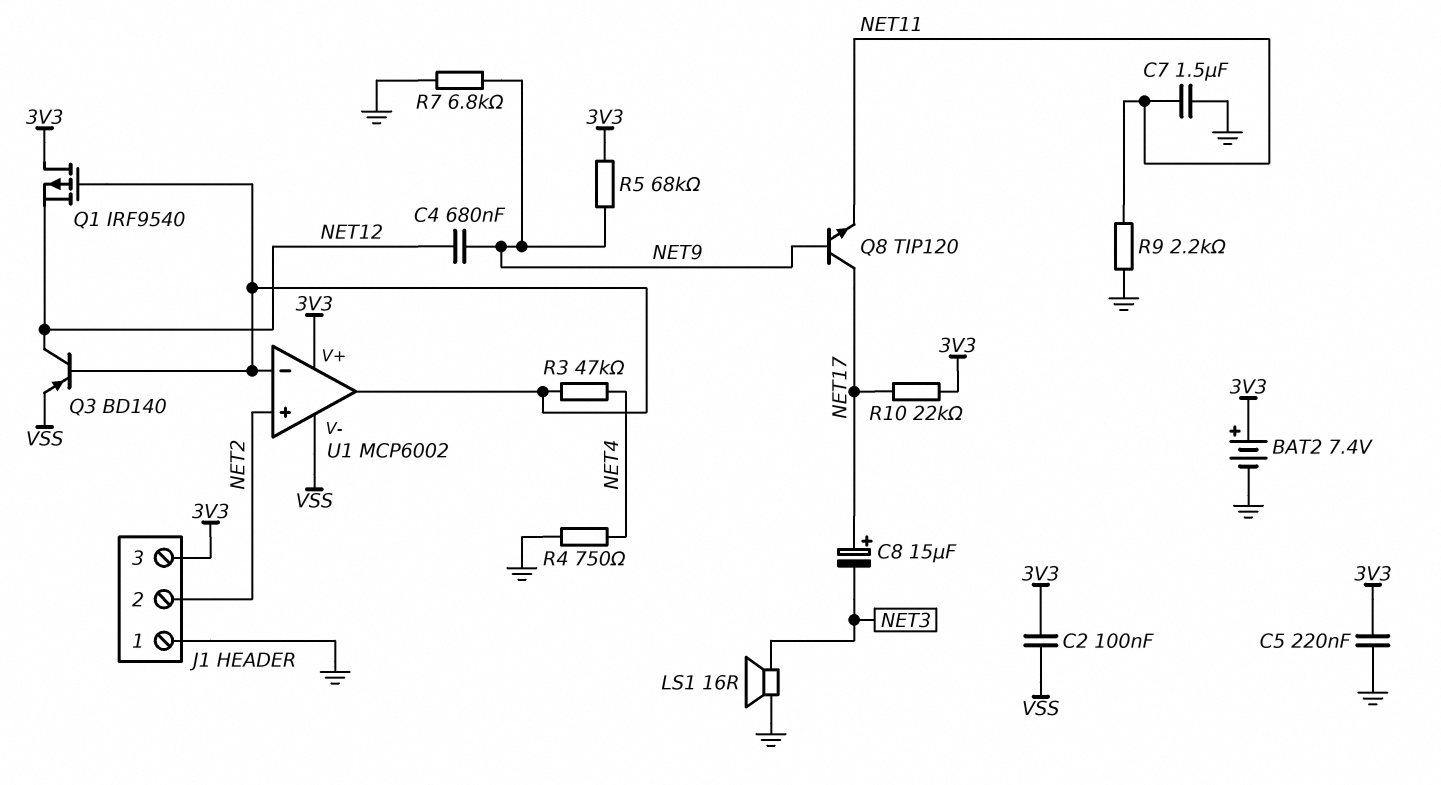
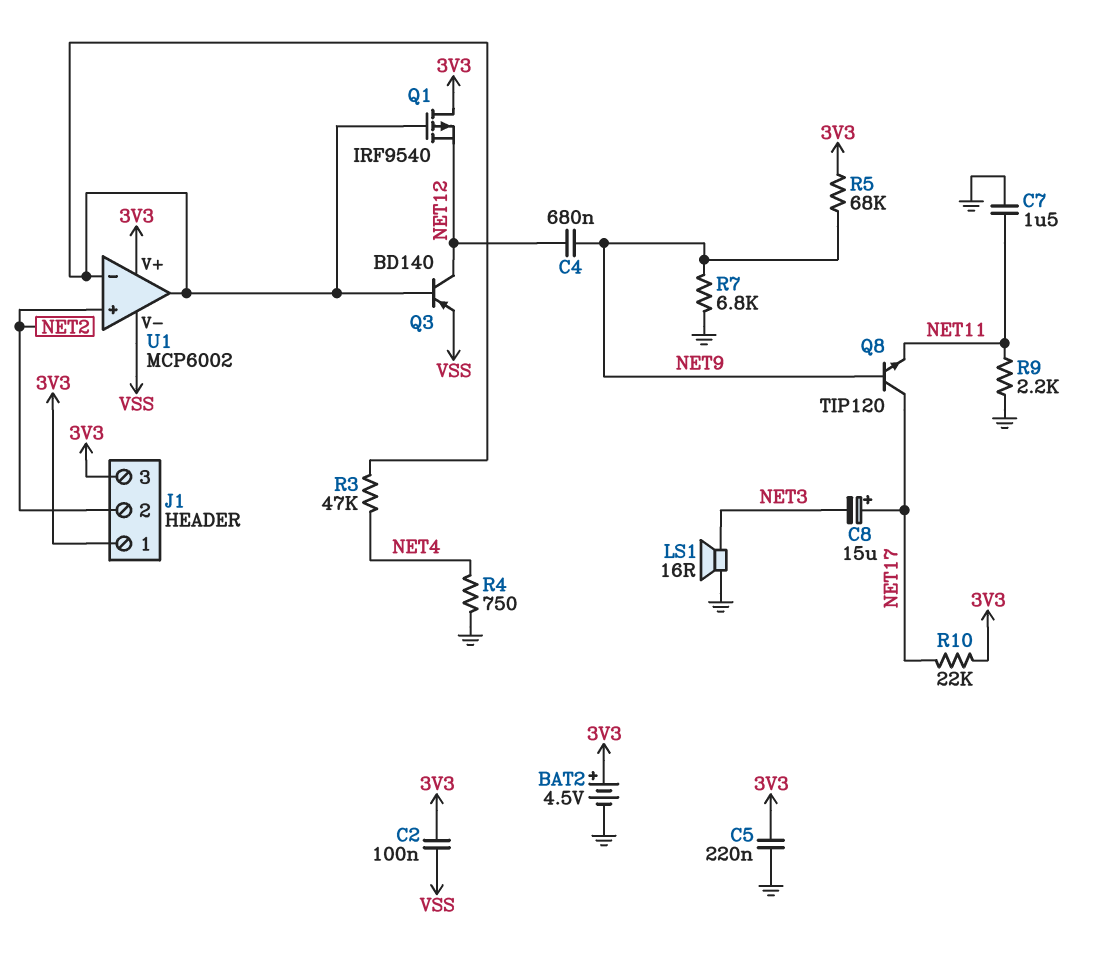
BAT2: 7.4V (plus 3V3, minus GND) -> 4.5V (plus 3V3, minus GND)
J1 pin 1: GND -> 3V3

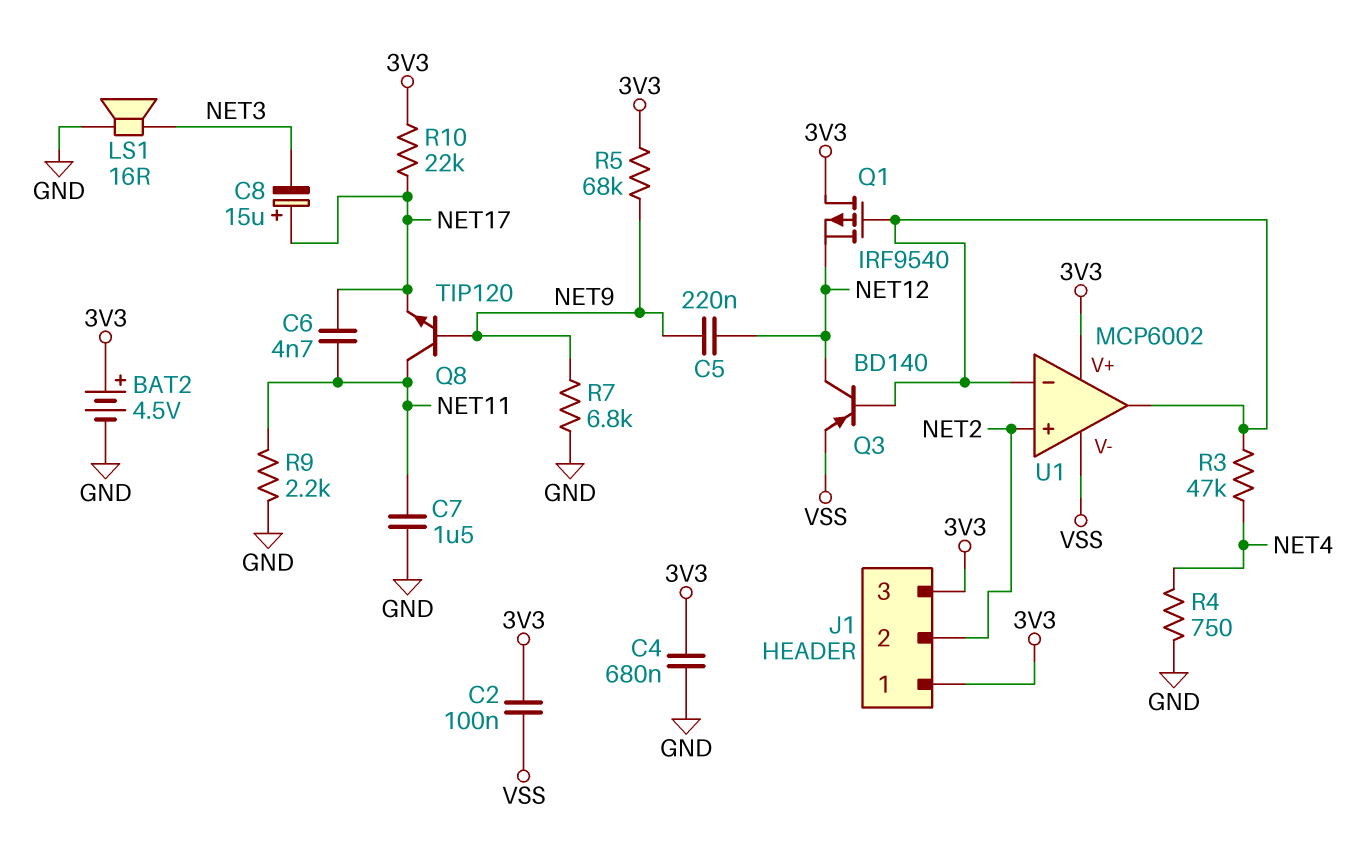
C4: 680nF (NET9, NET12) -> 680nF (3V3, GND)
C5: 220nF (3V3, GND) -> 220nF (NET9, NET12)
C6: none -> 4.7nF (NET11, NET17)
Q8: NPN TIP120 (B NET9, C NET17, E NET11) -> NPN TIP120 (B NET9, C NET11, E NET17)

